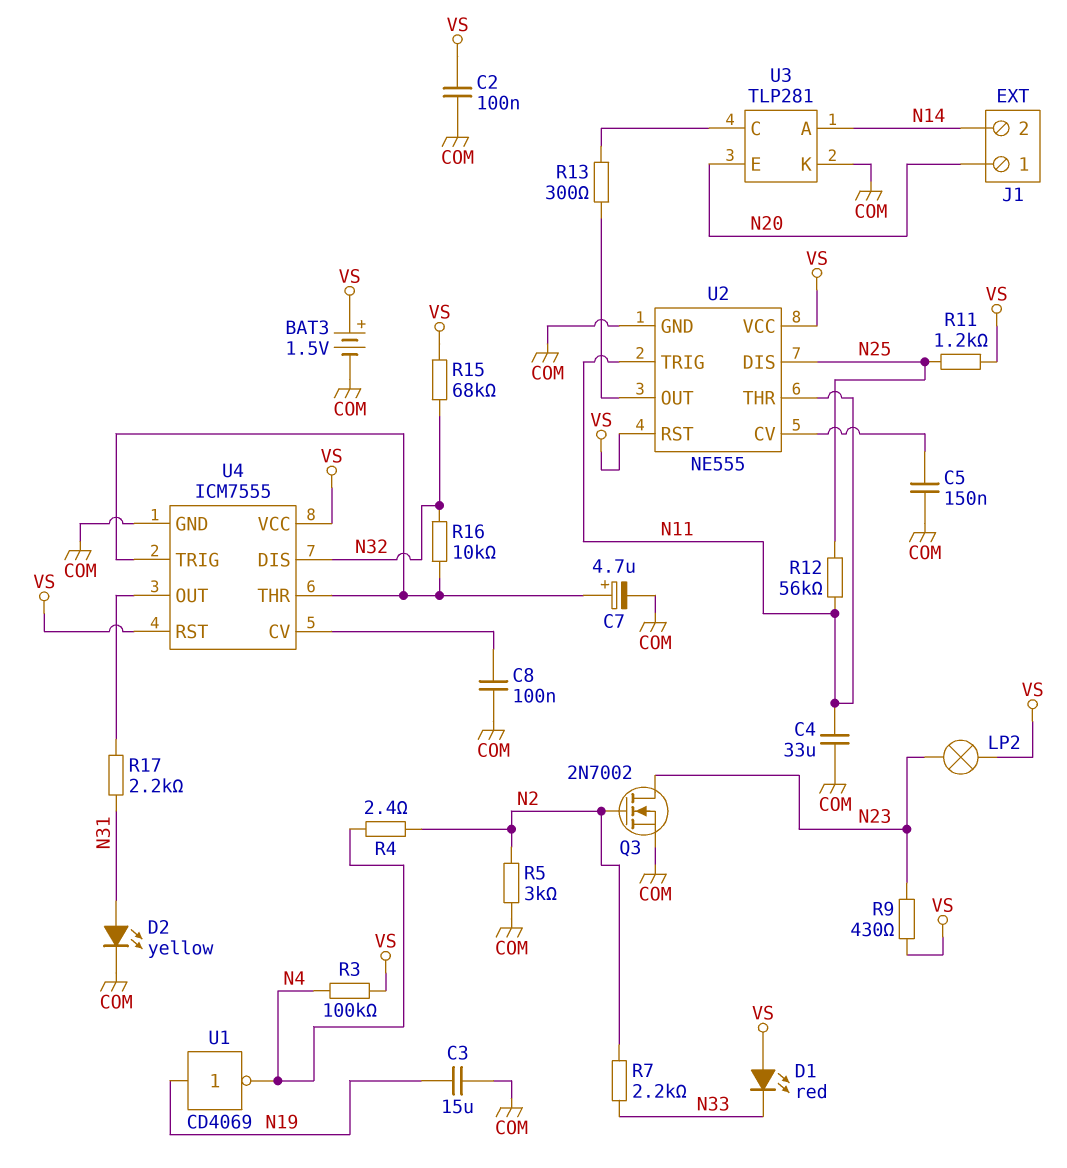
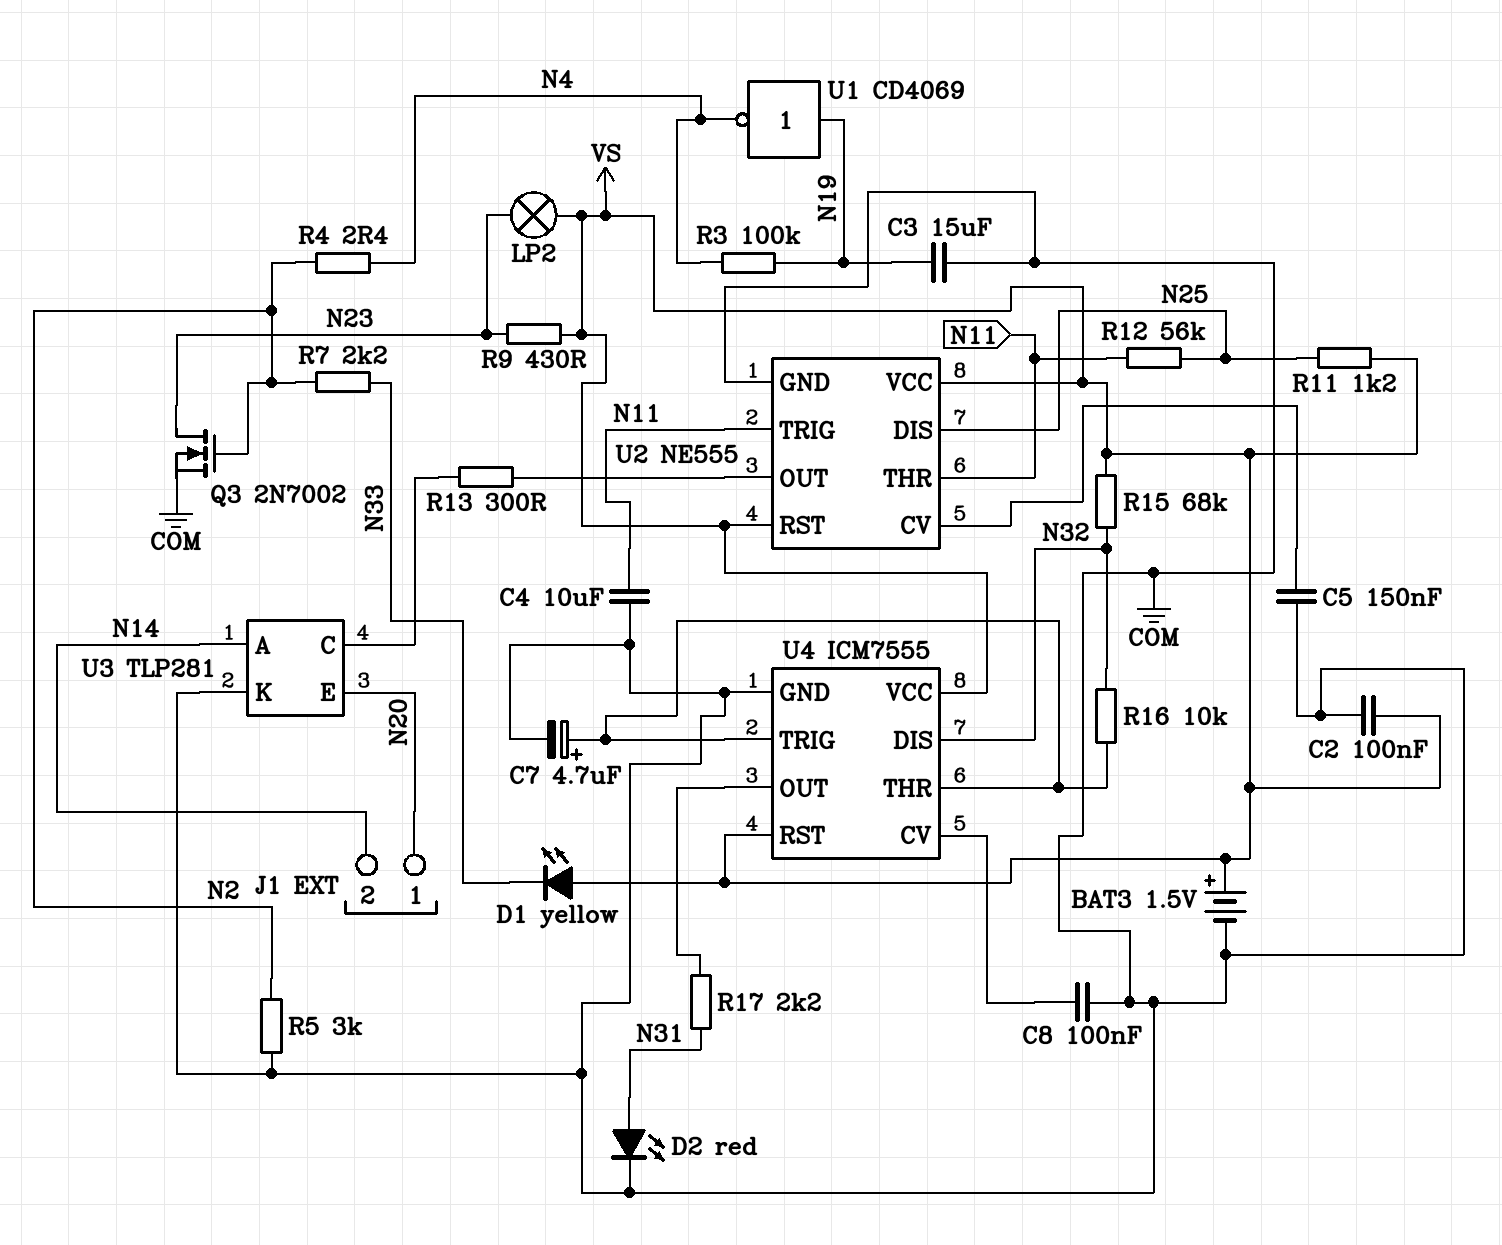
C4: 33uF (COM, N11) -> 10uF (COM, N11)
D1: LED red (A VS, K N33) -> LED yellow (A VS, K N33)
D2: LED yellow (A N31, K COM) -> LED red (A N31, K COM)
R3: 100k (N4, VS) -> 100k (N4, N19)

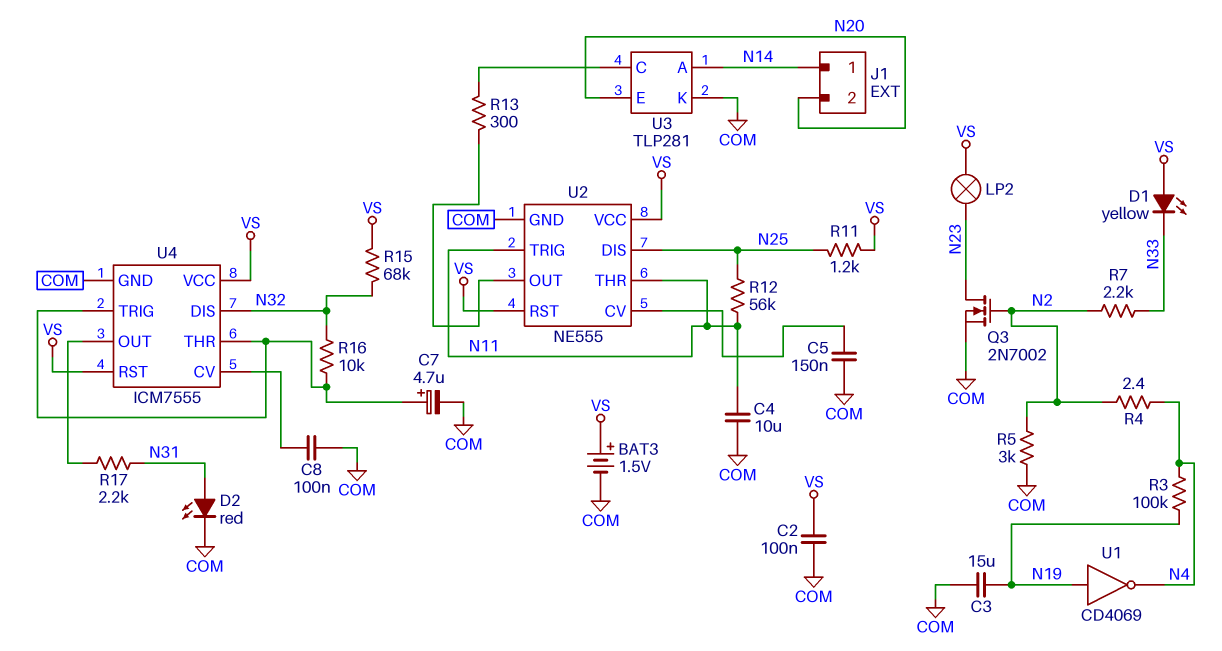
J1 pin 1: N20 -> N14
J1 pin 2: N14 -> N20
R9: 430 (N23, VS) -> none

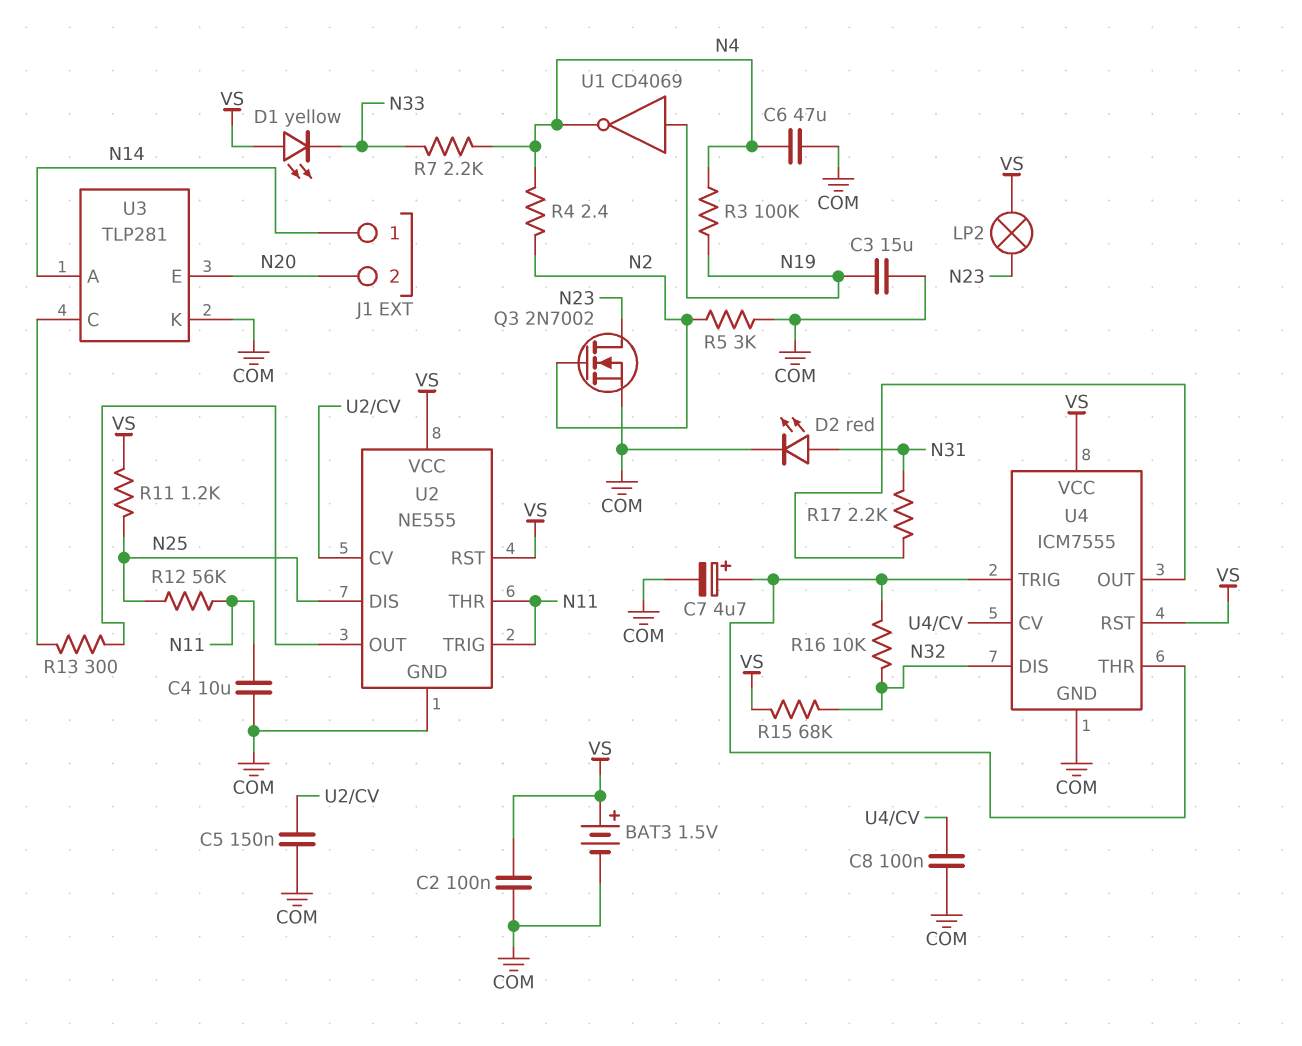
C6: none -> 47uF (COM, N4)
R7: 2.2k (N2, N33) -> 2.2k (N4, N33)

